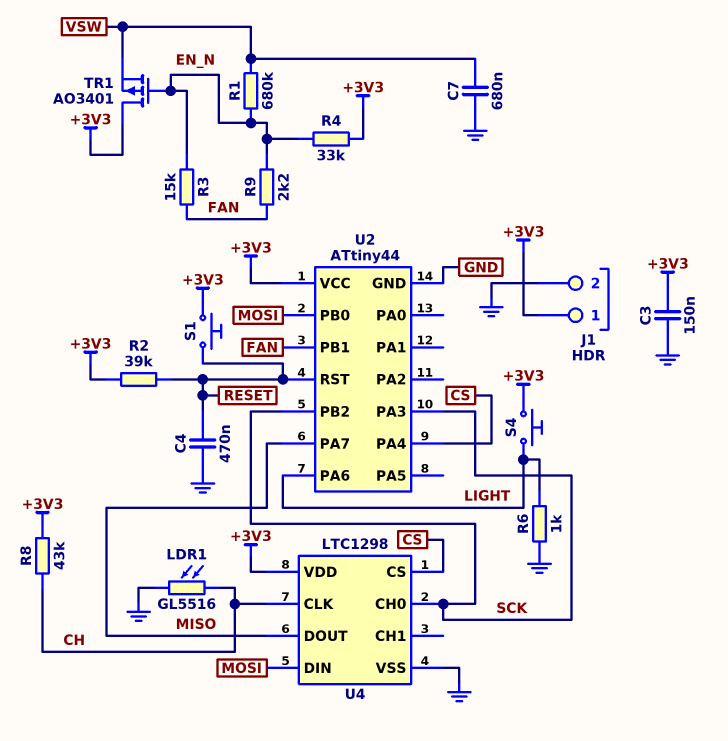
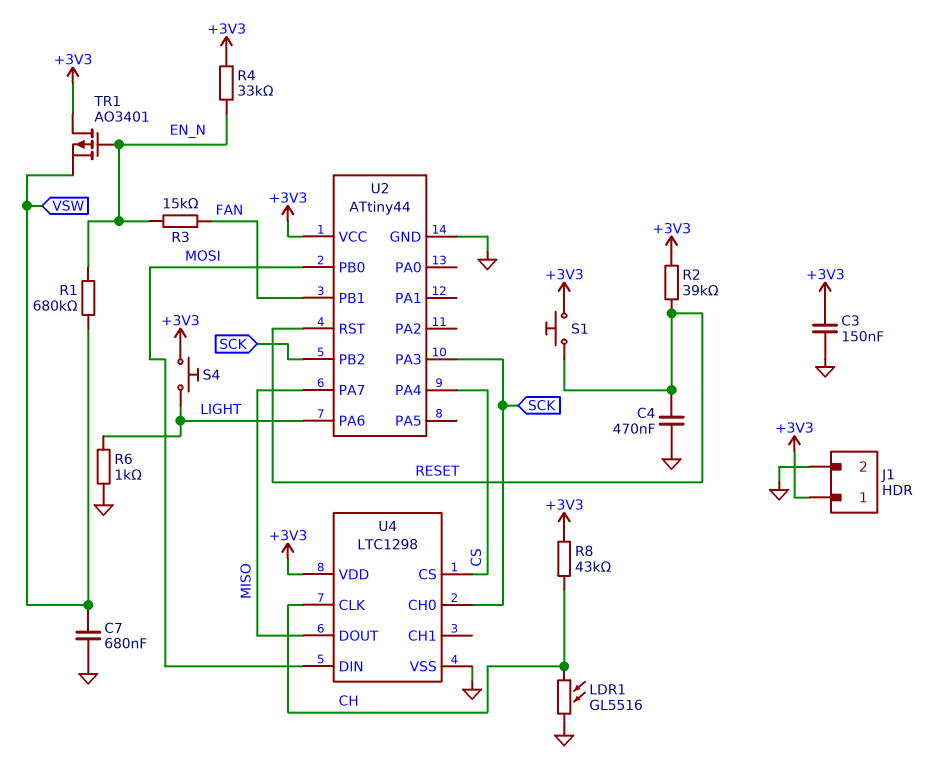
R9: 2.2k (EN_N, FAN) -> none

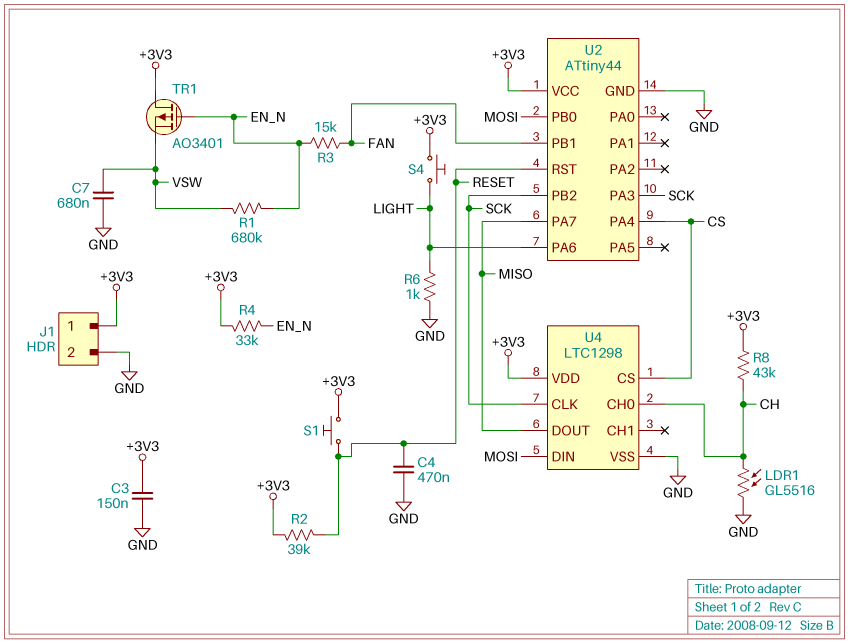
U4 pin CH0: SCK -> CH
U4 pin CLK: CH -> SCK

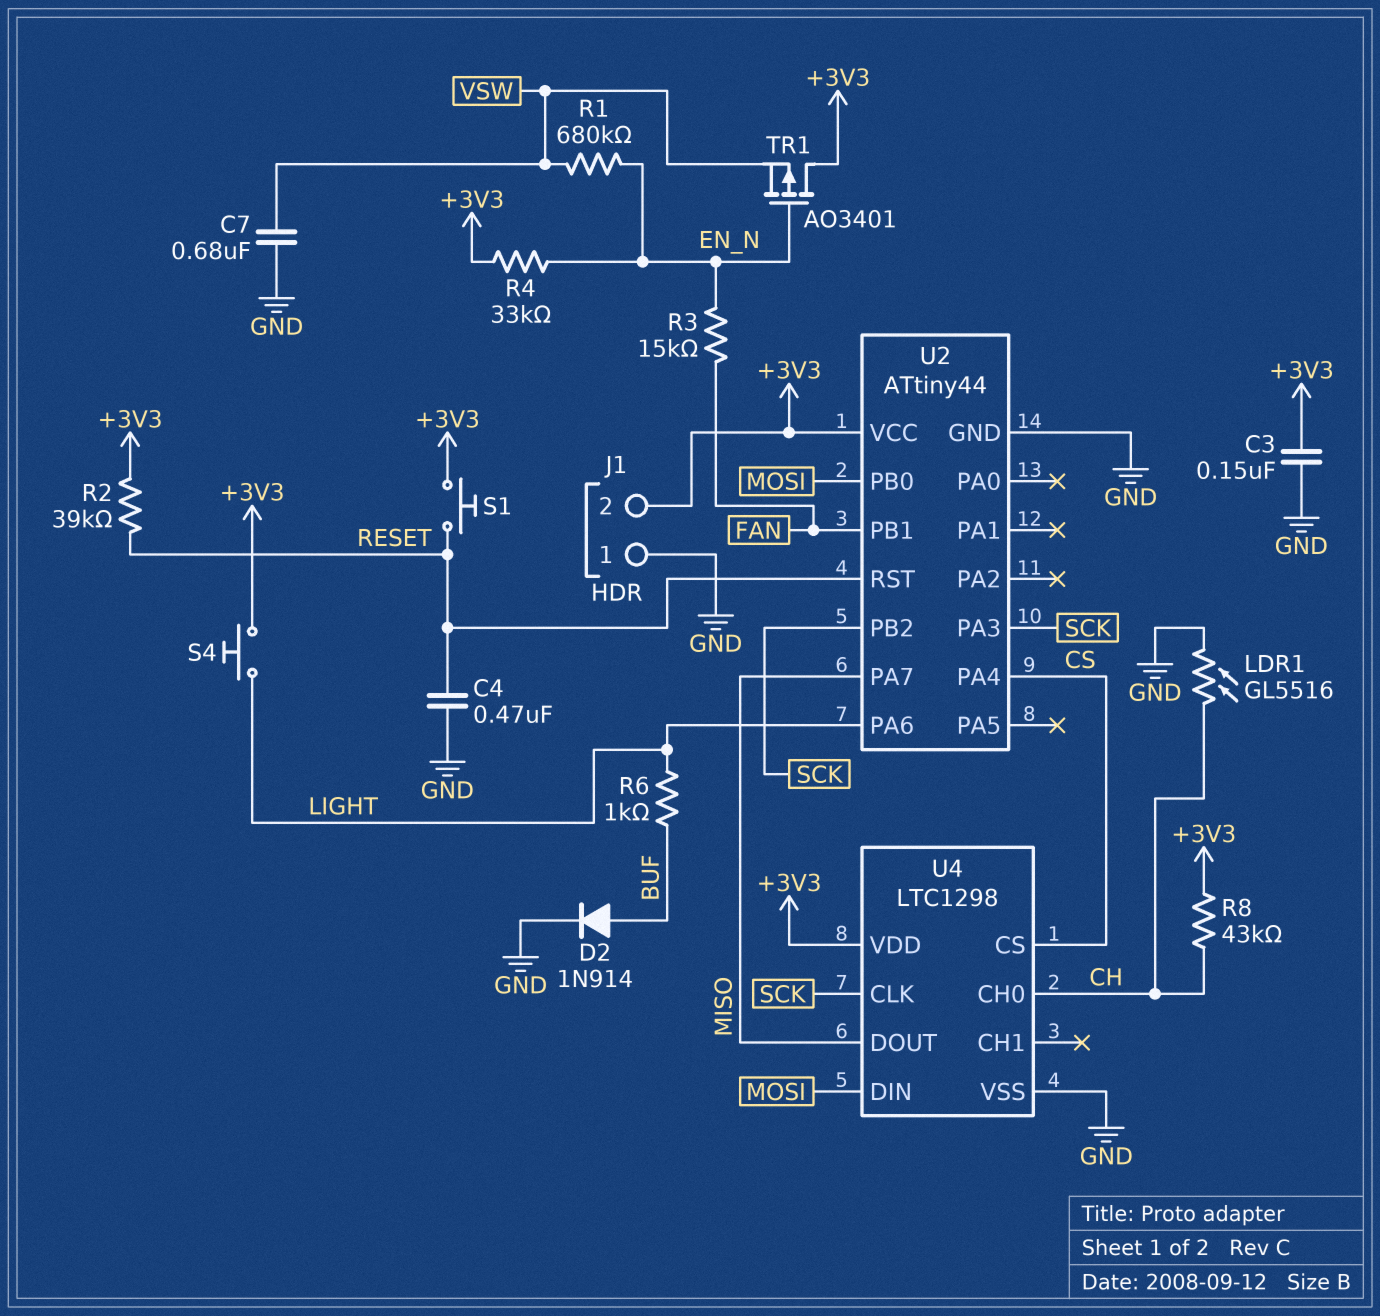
D2: none -> diode 1N914 (A BUF, K GND)
J1 pin 1: +3V3 -> GND
J1 pin 2: GND -> +3V3
R6: 1k (GND, LIGHT) -> 1k (BUF, LIGHT)

